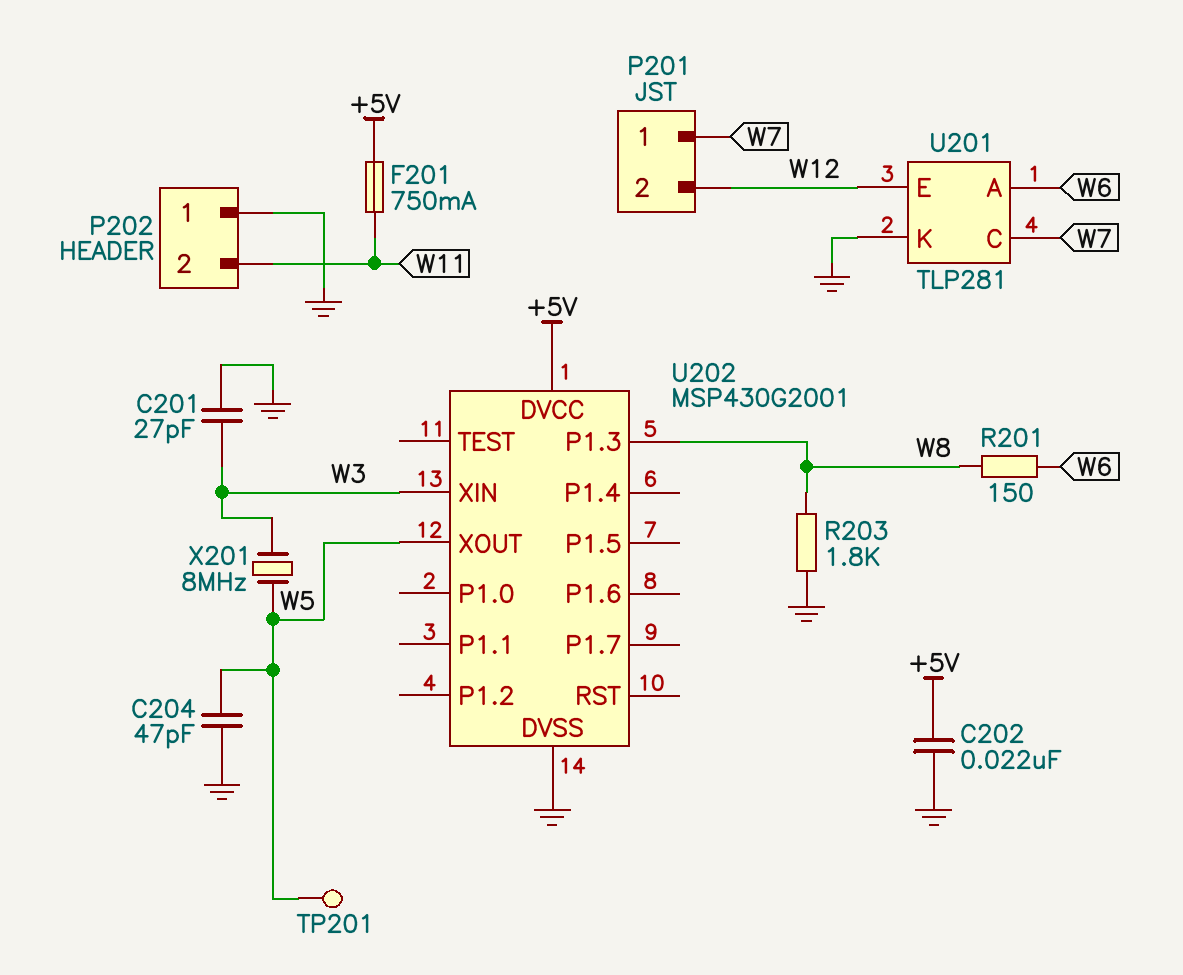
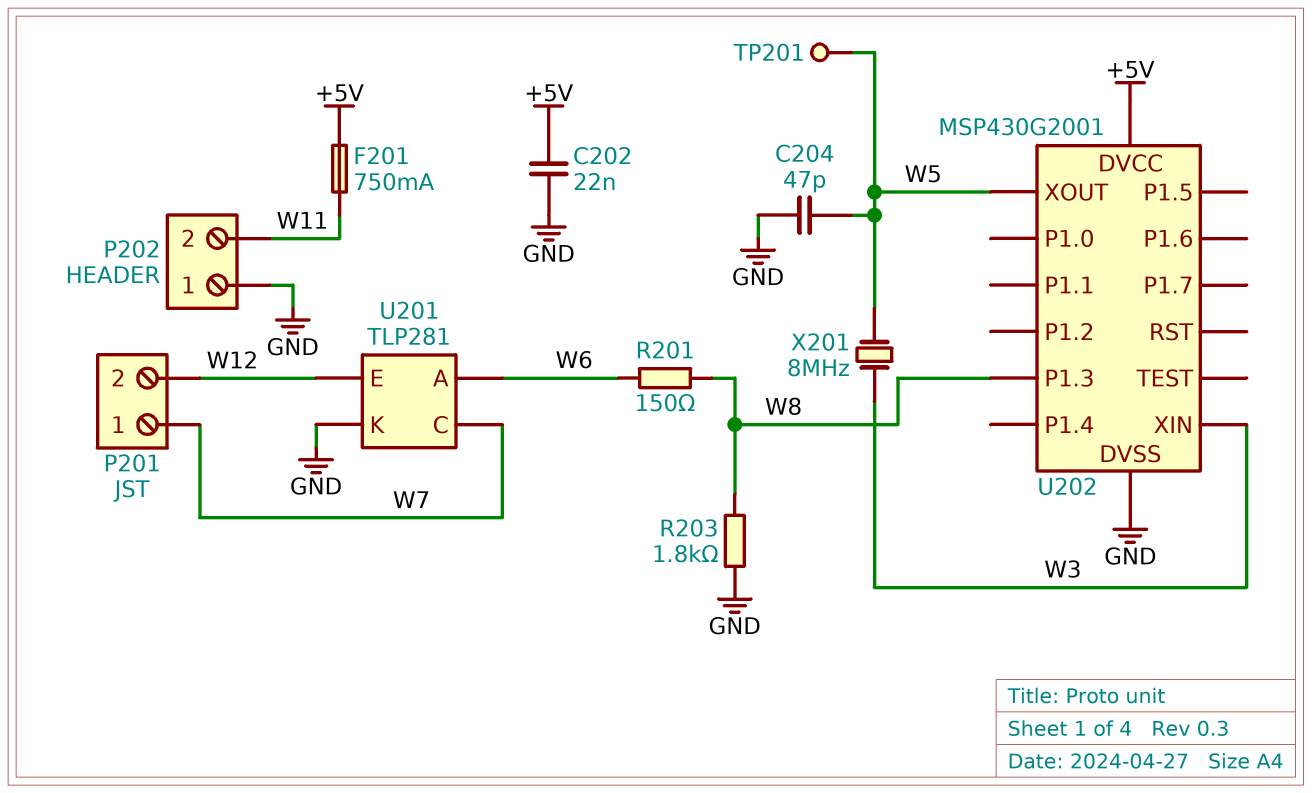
C201: 27pF (GND, W3) -> none

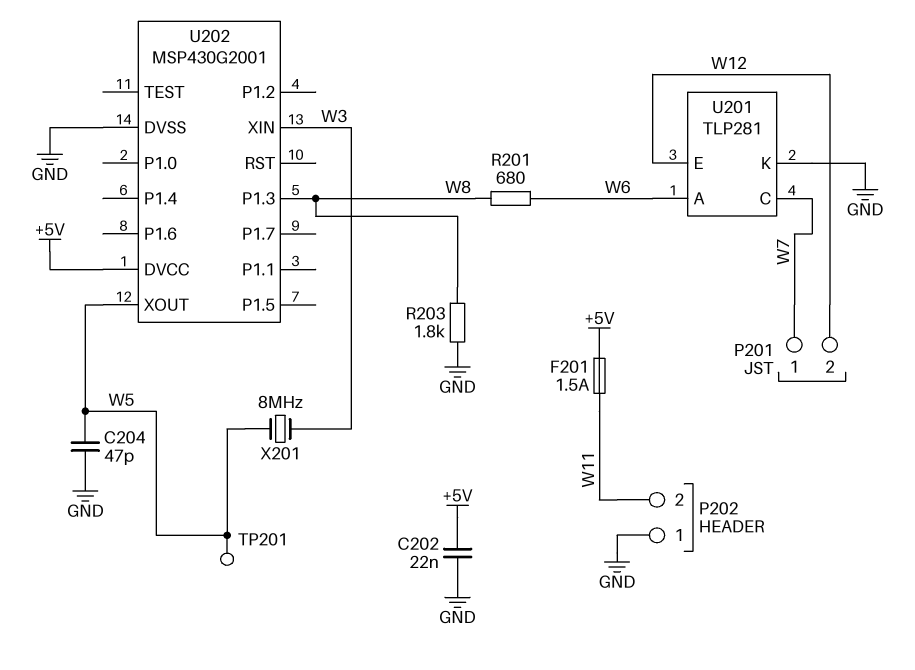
F201: 750mA (+5V, W11) -> 1.5A (+5V, W11)
R201: 150 (W6, W8) -> 680 (W6, W8)

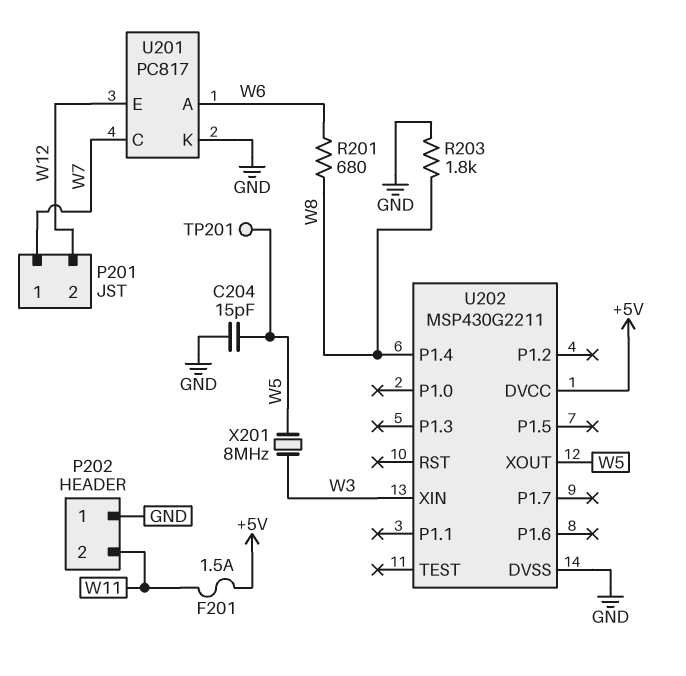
C202: 22nF (+5V, GND) -> none
C204: 47pF (GND, W5) -> 15pF (GND, W5)
U201: TLP281 -> PC817
U202: MSP430G2001 -> MSP430G2211
U202 pin P1.3: W8 -> none
U202 pin P1.4: none -> W8

